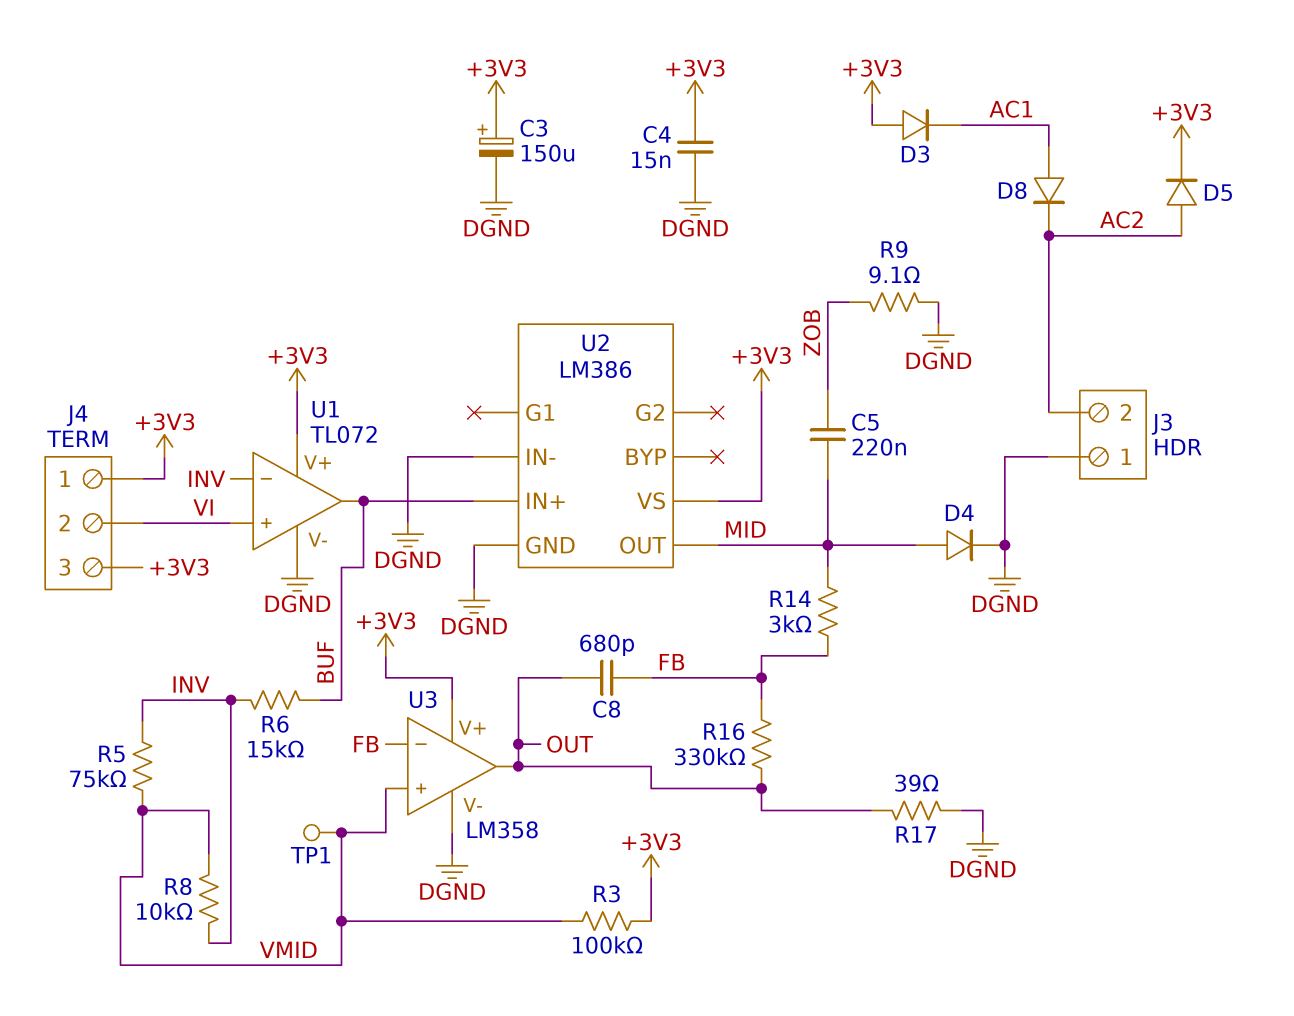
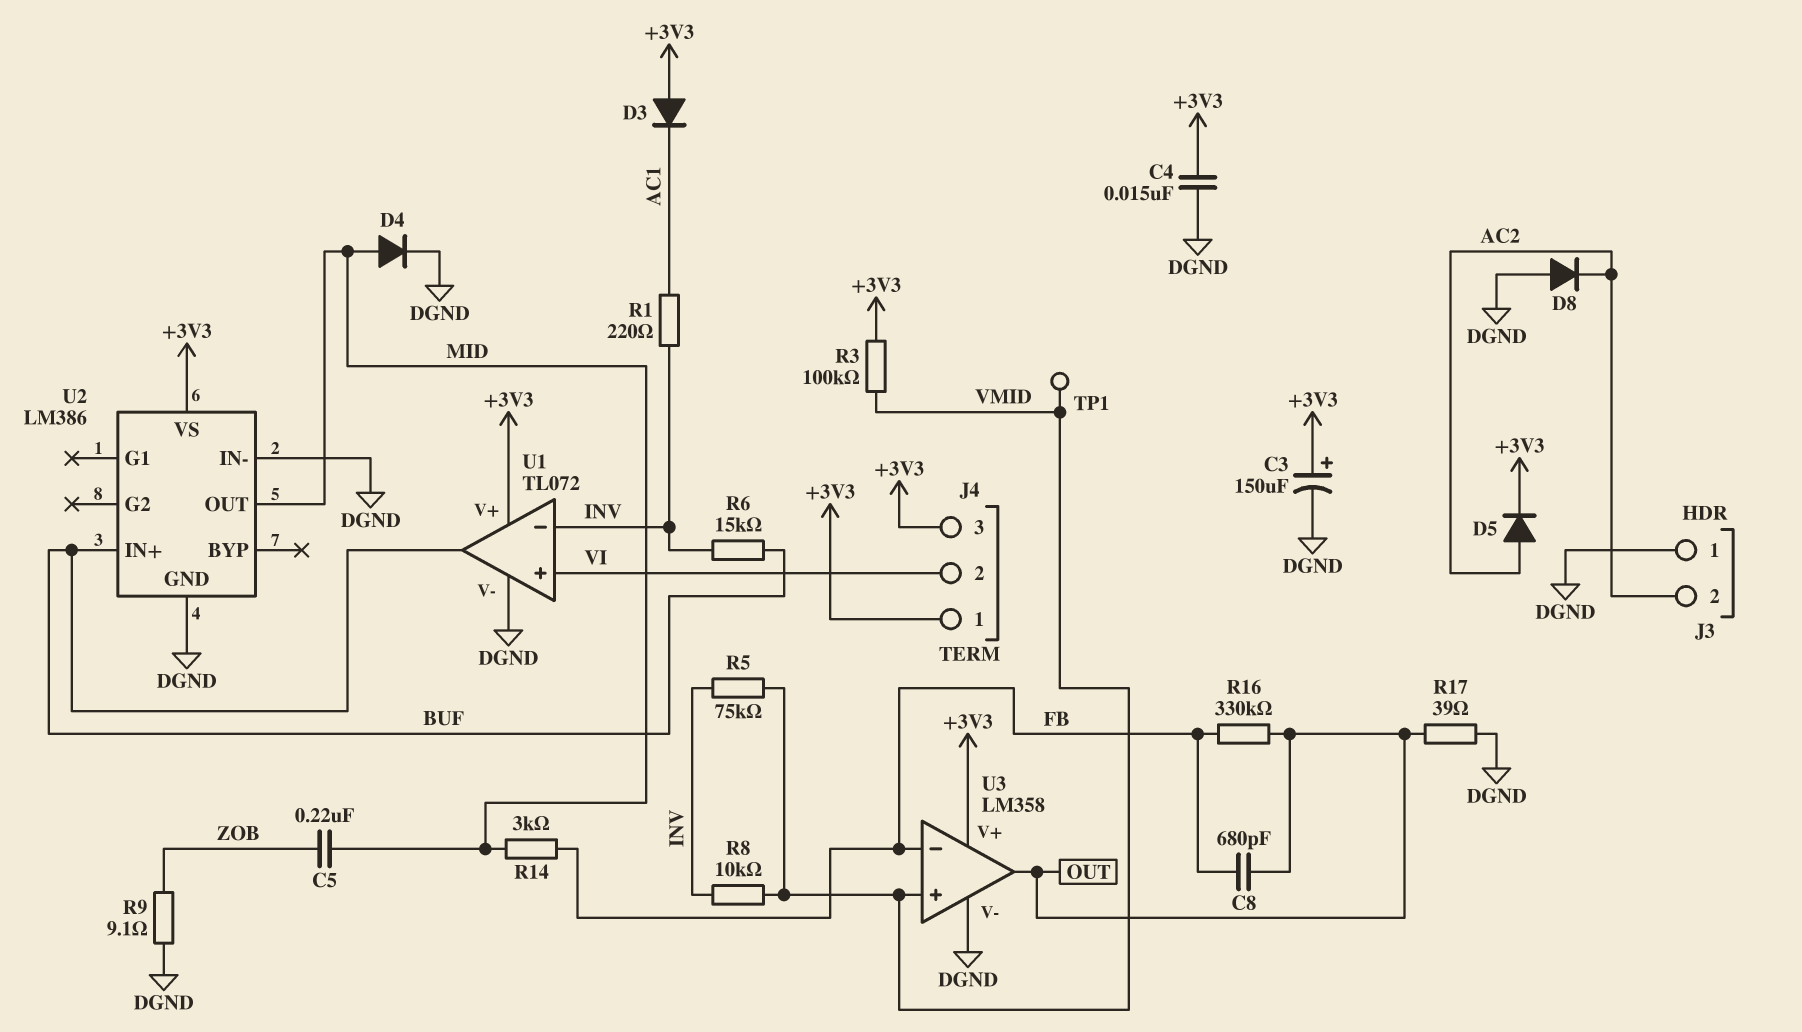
D8: diode (A AC1, K AC2) -> diode (A DGND, K AC2)
R1: none -> 220 (AC1, INV)

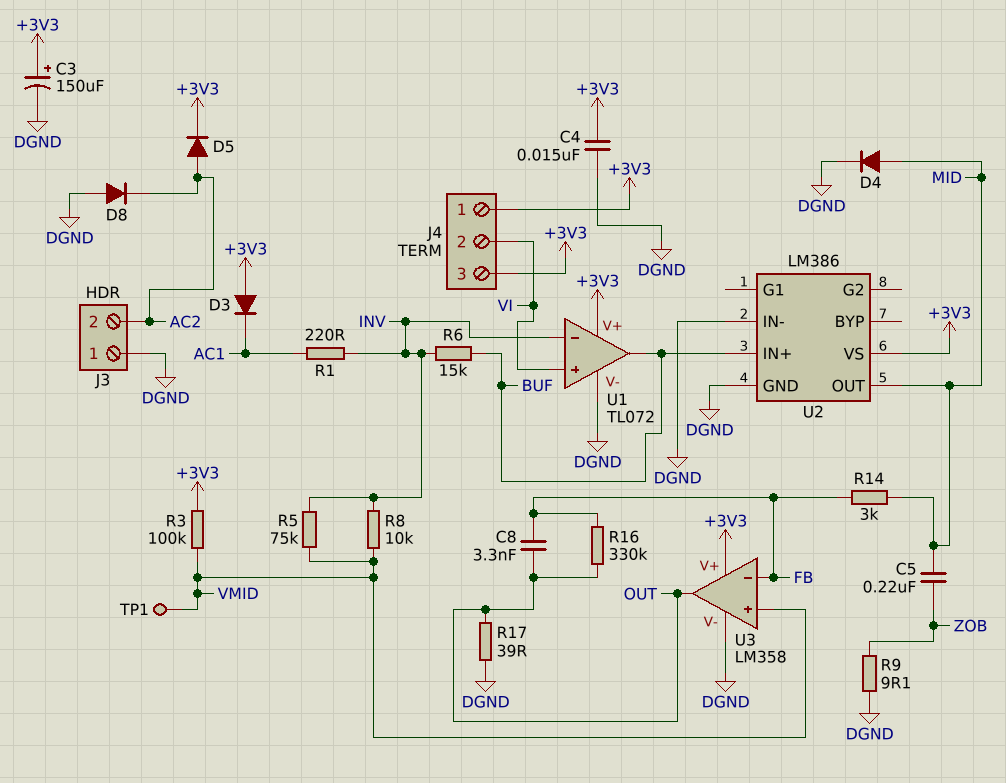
C8: 680pF (FB, OUT) -> 3.3nF (FB, OUT)

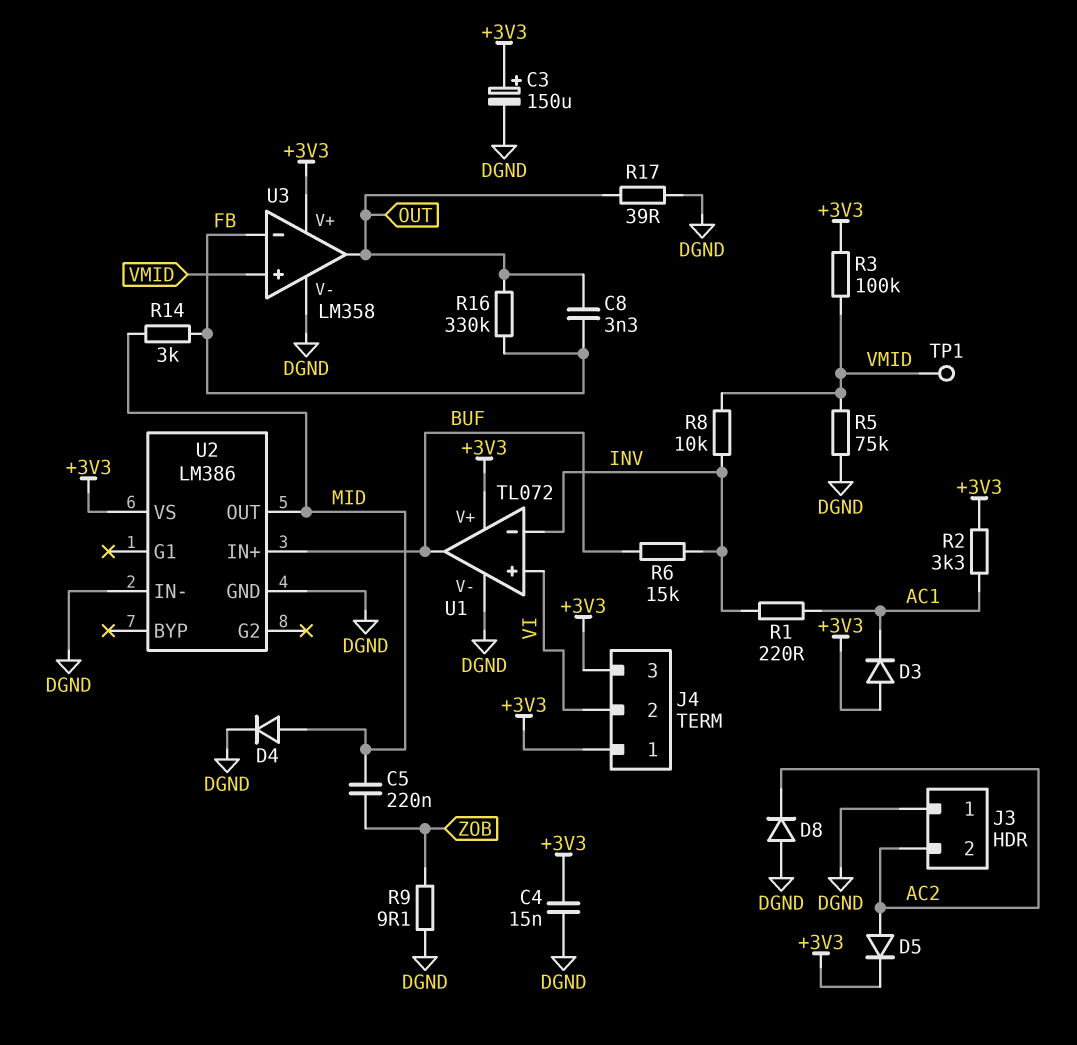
R2: none -> 3.3k (+3V3, AC1)
R5: 75k (INV, VMID) -> 75k (DGND, VMID)

